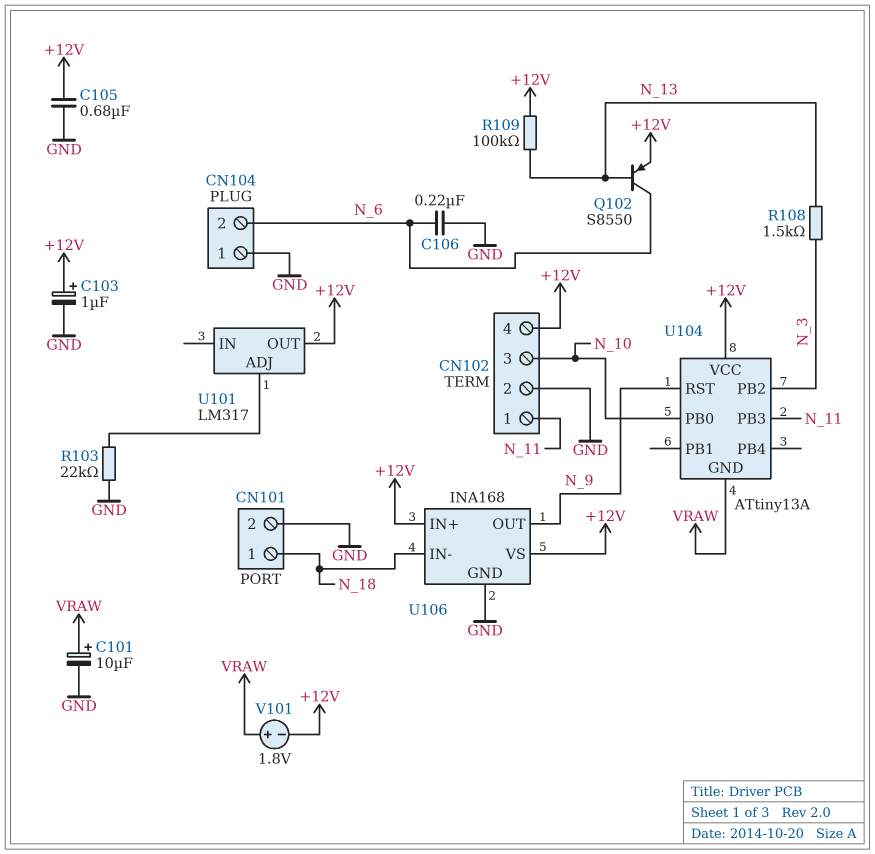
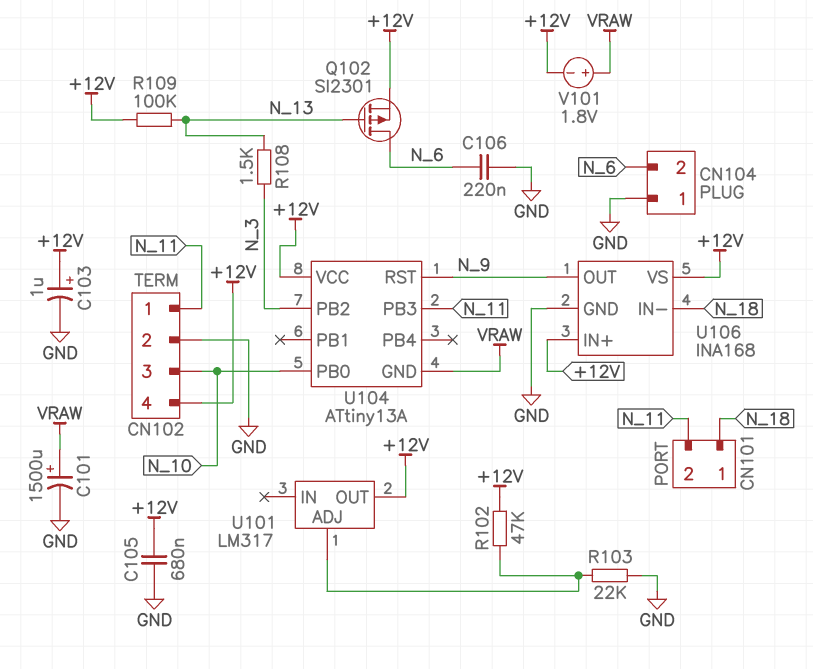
C101: 10uF (plus VRAW, minus GND) -> 1500uF (plus VRAW, minus GND)
CN101 pin 2: GND -> N_11
Q102: PNP S8550 (B N_13, C N_6, E +12V) -> PMOS SI2301 (G N_13, D N_6, S +12V)
R102: none -> 47k (+12V, U101/ADJ)

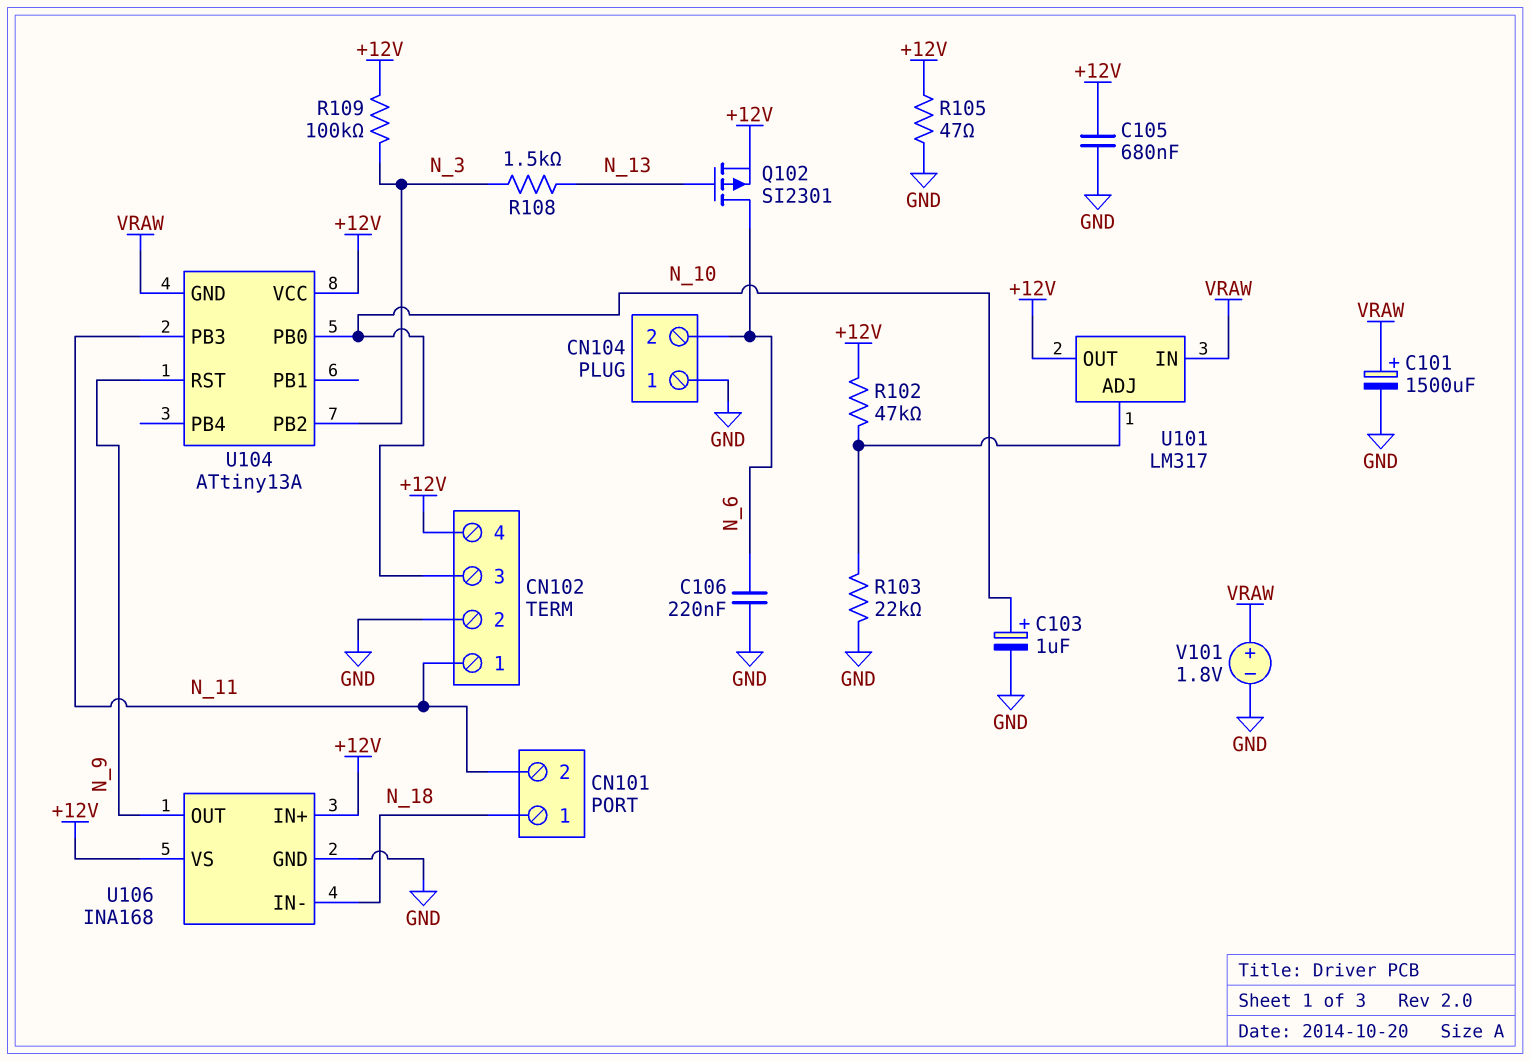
C103: 1uF (plus +12V, minus GND) -> 1uF (plus N_10, minus GND)
R105: none -> 47 (+12V, GND)
R109: 100k (+12V, N_13) -> 100k (+12V, N_3)
U101 pin IN: none -> VRAW
V101: 1.8V (plus VRAW, minus +12V) -> 1.8V (plus VRAW, minus GND)

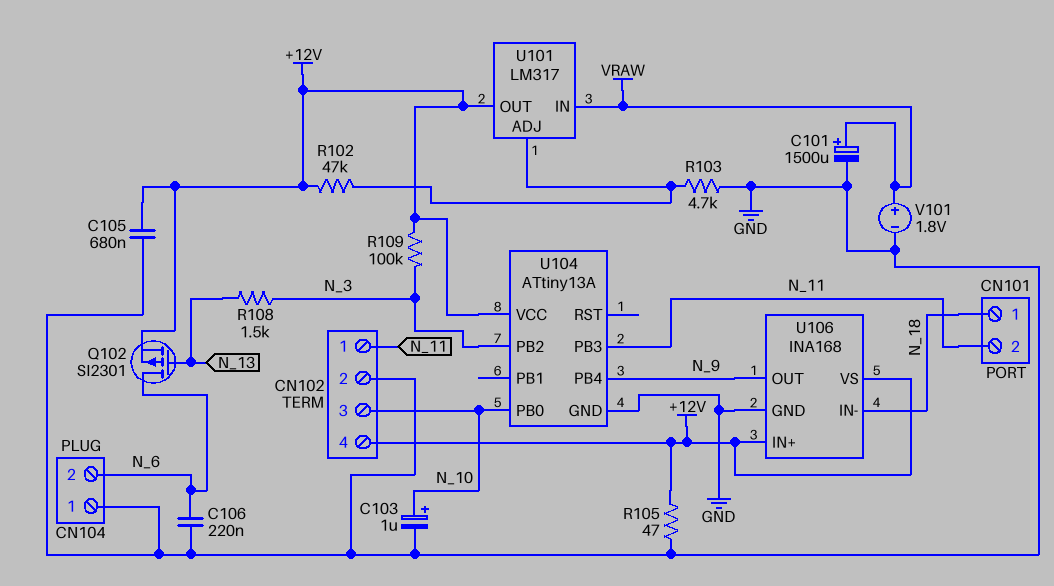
R103: 22k (GND, U101/ADJ) -> 4.7k (GND, U101/ADJ)
U104 pin GND: VRAW -> GND
U104 pin PB4: none -> N_9
U104 pin RST: N_9 -> none

